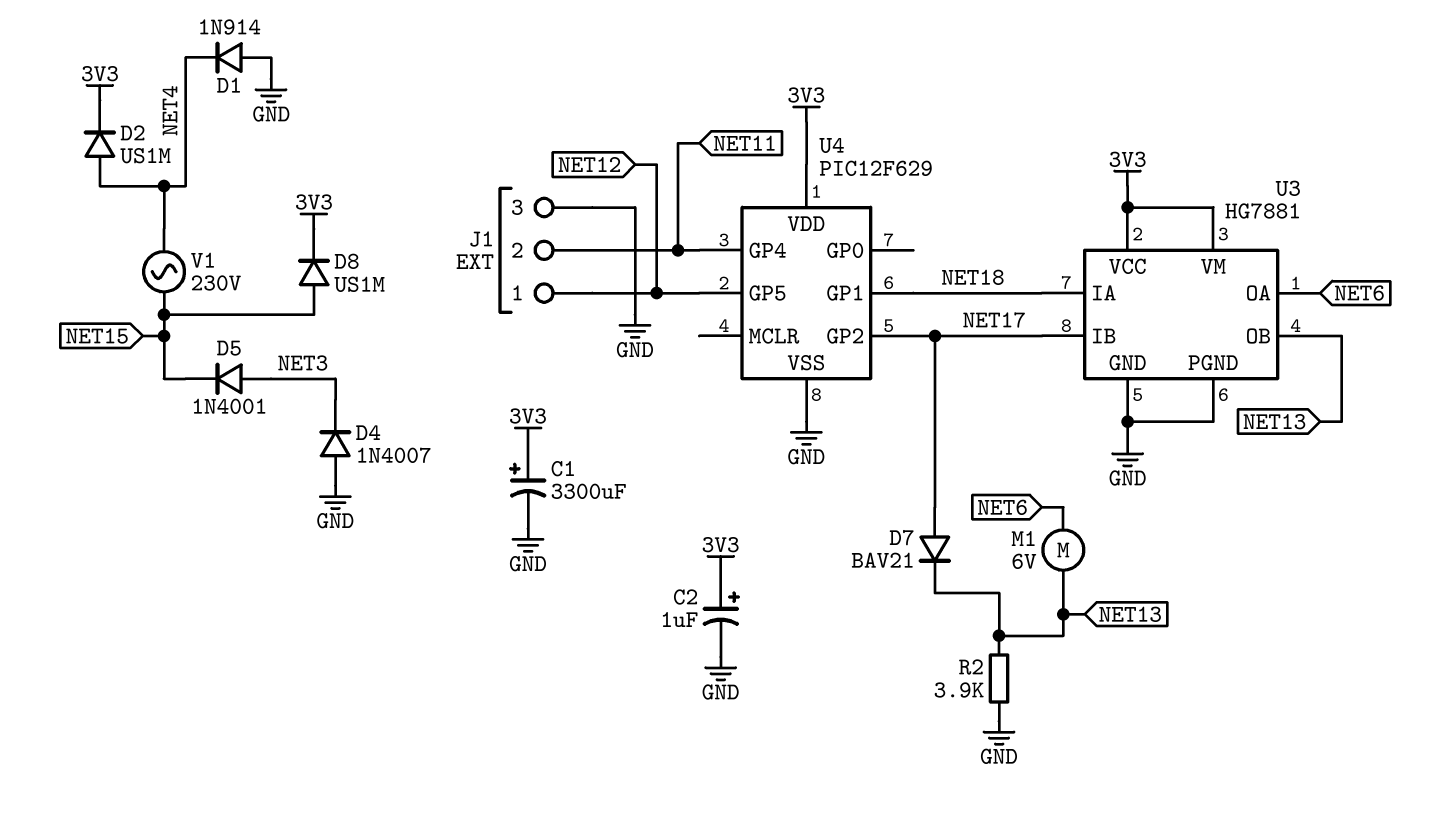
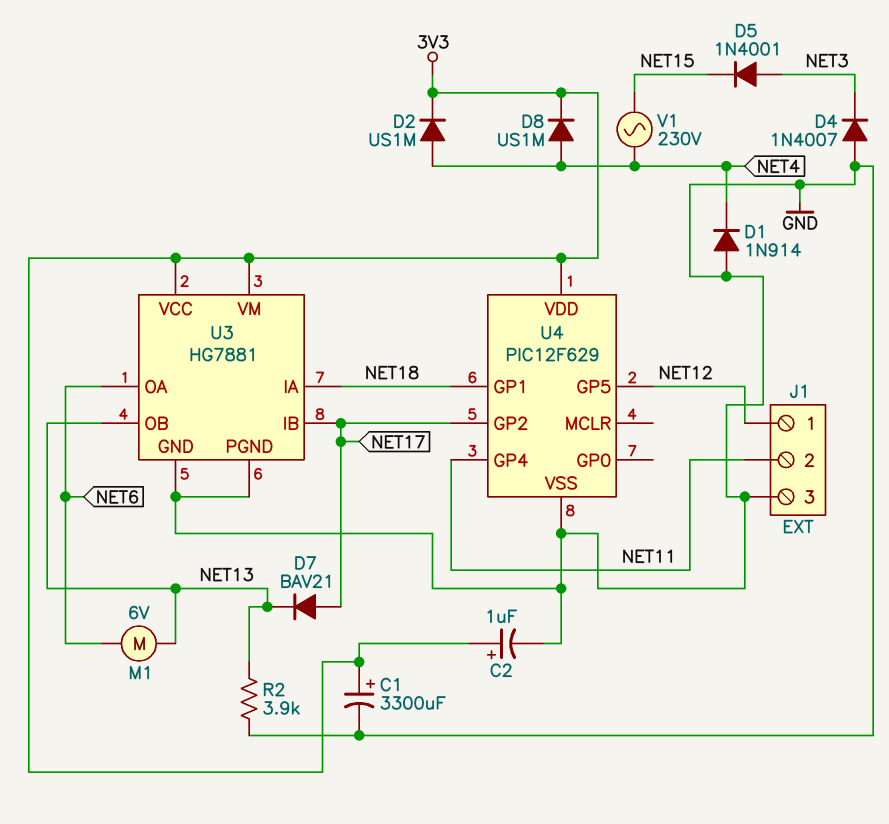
D8: diode US1M (A NET15, K 3V3) -> diode US1M (A NET4, K 3V3)

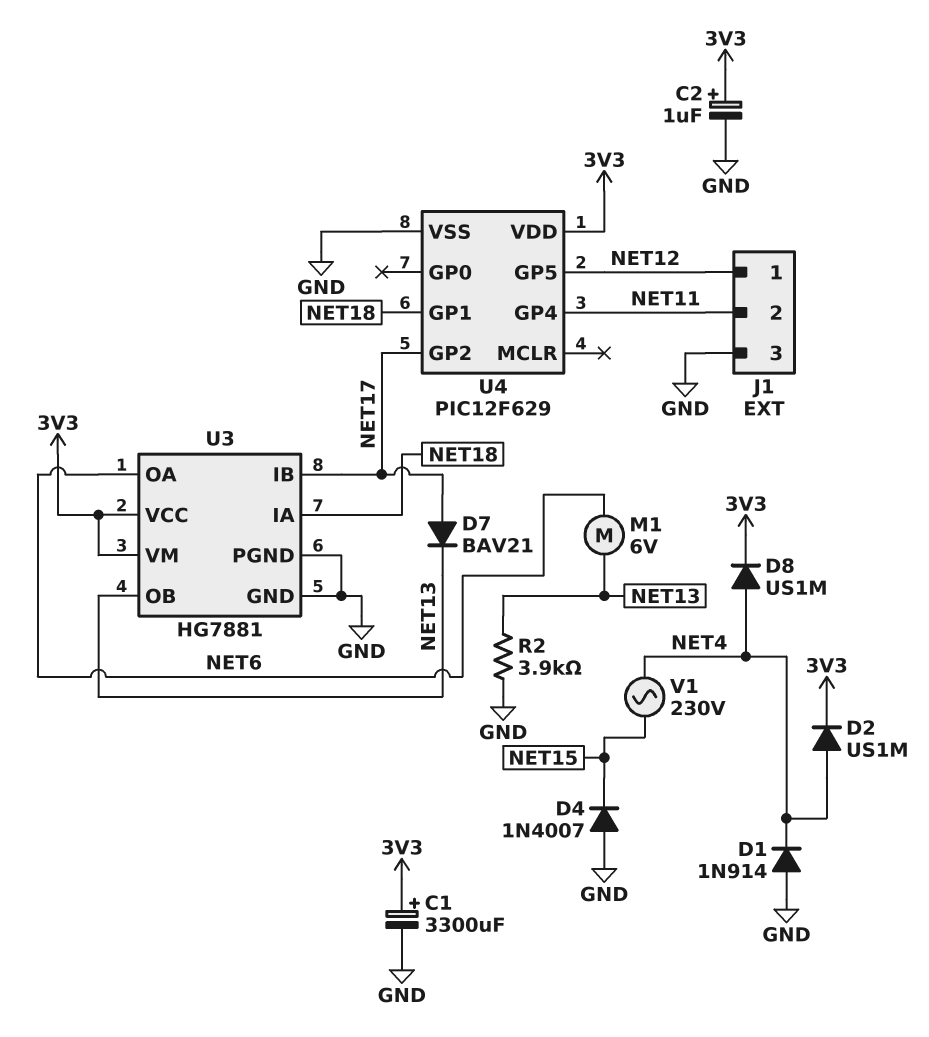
D4: diode 1N4007 (A GND, K NET3) -> diode 1N4007 (A GND, K NET15)
D5: diode 1N4001 (A NET3, K NET15) -> none

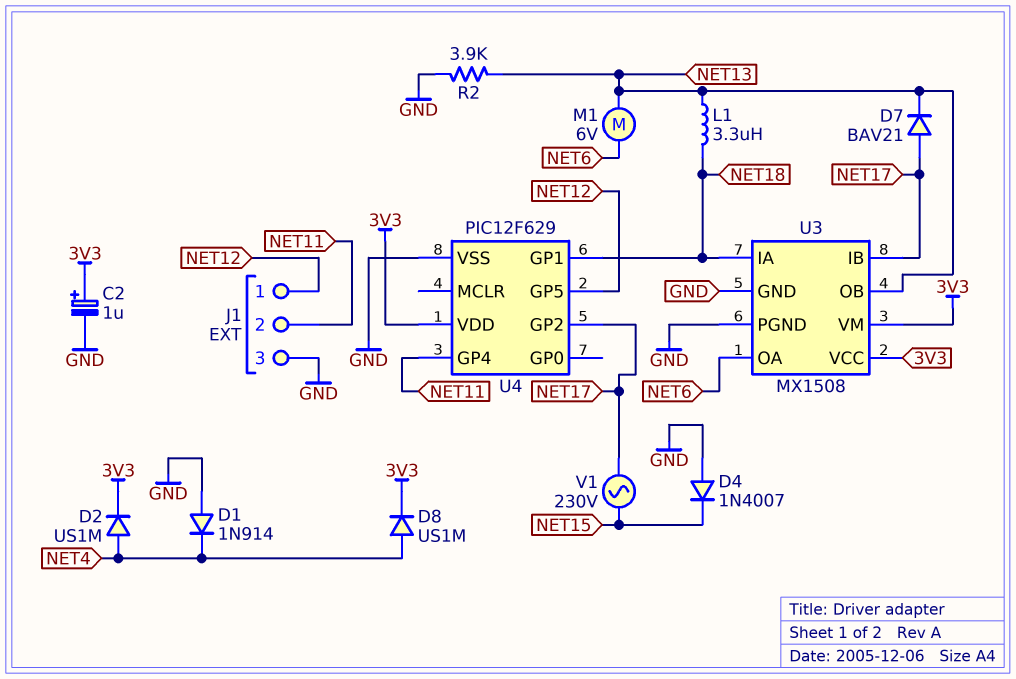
C1: 3300uF (plus 3V3, minus GND) -> none
L1: none -> 3.3uH (NET13, NET18)
U3: HG7881 -> MX1508
V1: AC 230V (NET4, NET15) -> AC 230V (NET15, NET17)

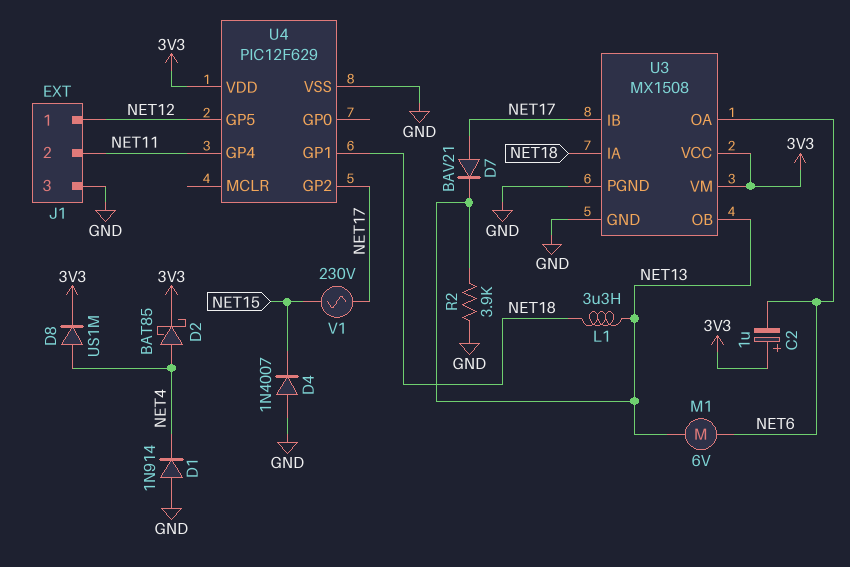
C2: 1uF (plus 3V3, minus GND) -> 1uF (plus 3V3, minus NET6)
D2: diode US1M (A NET4, K 3V3) -> schottky BAT85 (A NET4, K 3V3)

